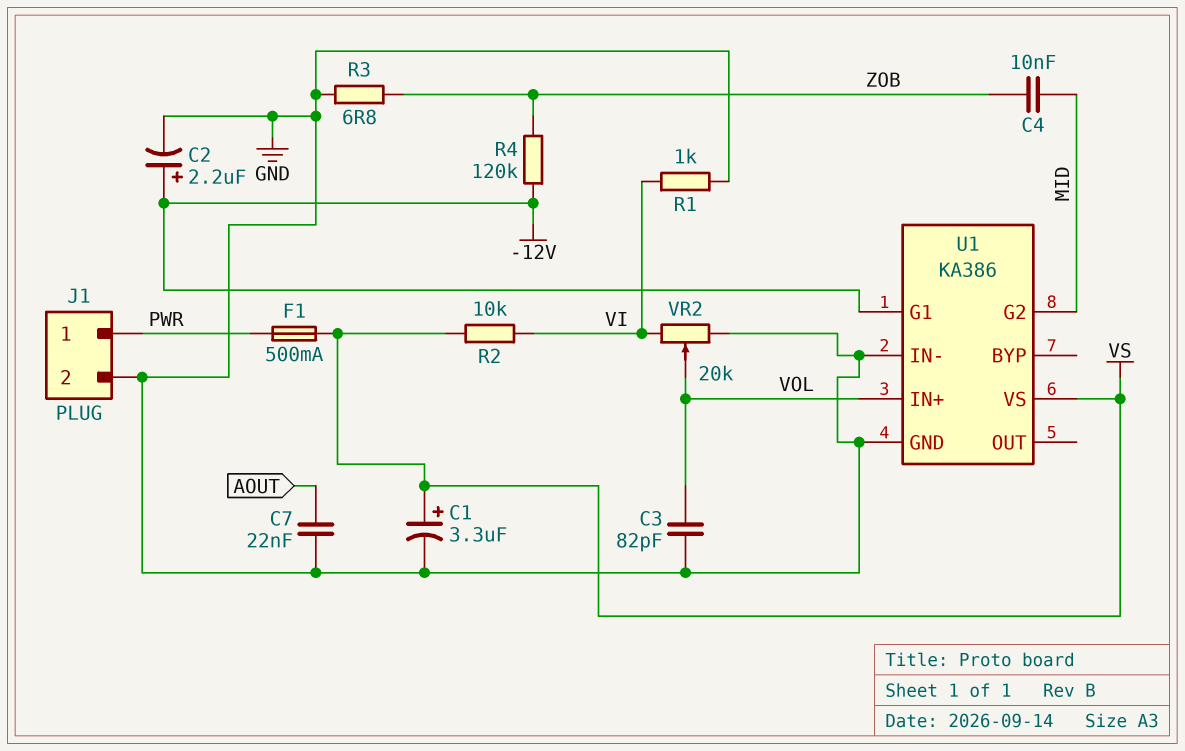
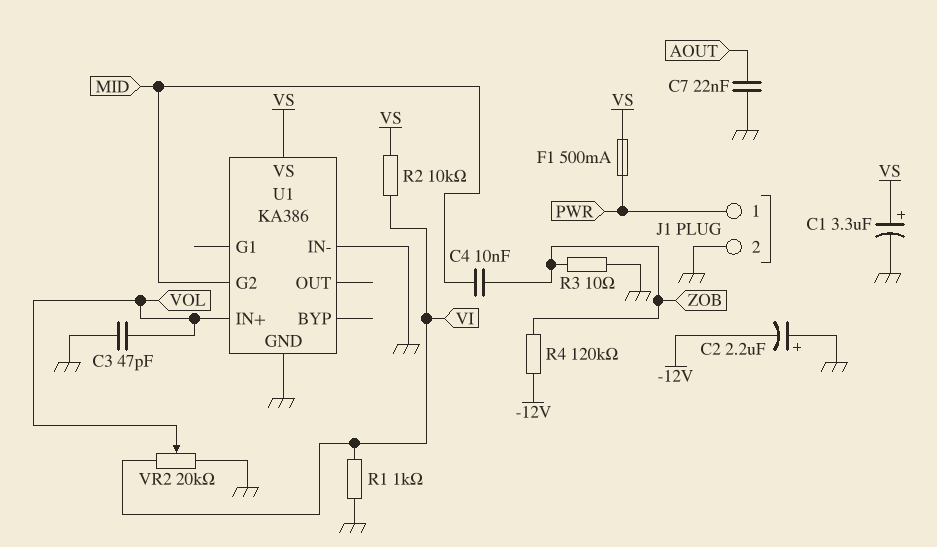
C2: 2.2uF (plus -12V, minus GND) -> 2.2uF (plus GND, minus -12V)
C3: 82pF (GND, VOL) -> 47pF (GND, VOL)
R3: 6.8 (GND, ZOB) -> 10 (GND, ZOB)
U1 pin G1: -12V -> none

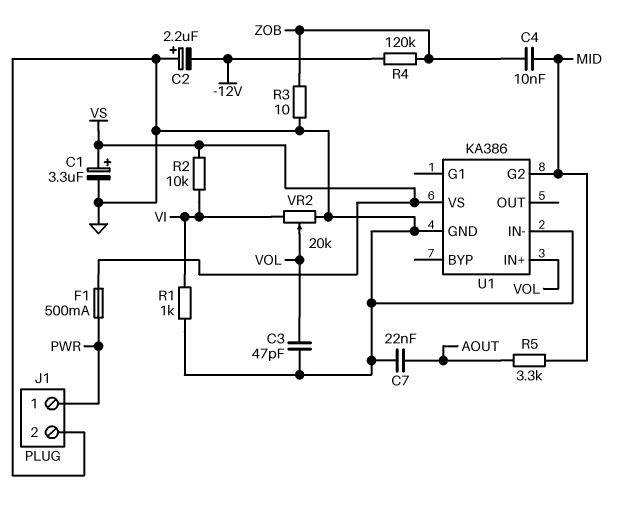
R5: none -> 3.3k (AOUT, MID)

